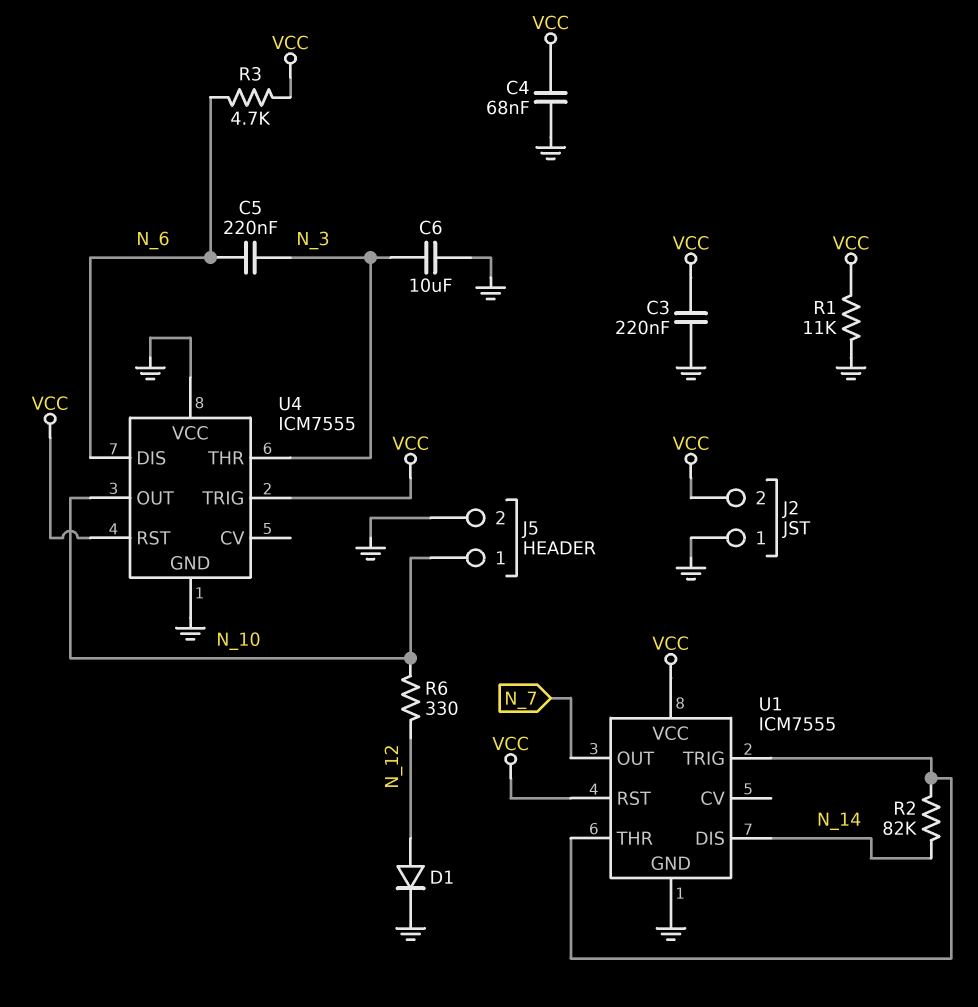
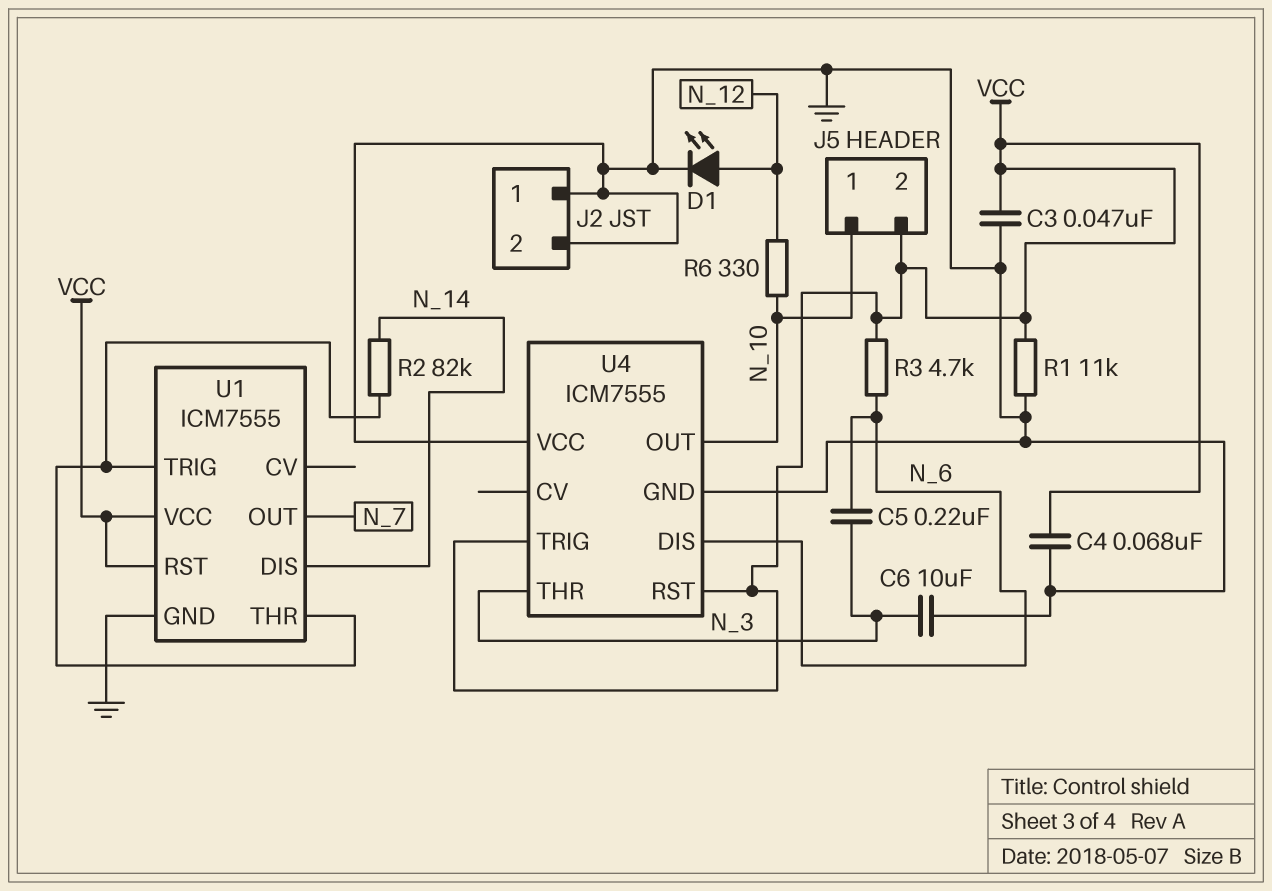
C3: 220nF (GND, VCC) -> 47nF (GND, VCC)
D1: diode (A N_12, K GND) -> LED (A N_12, K GND)
J2 pin 2: VCC -> GND
J5 pin 2: GND -> VCC

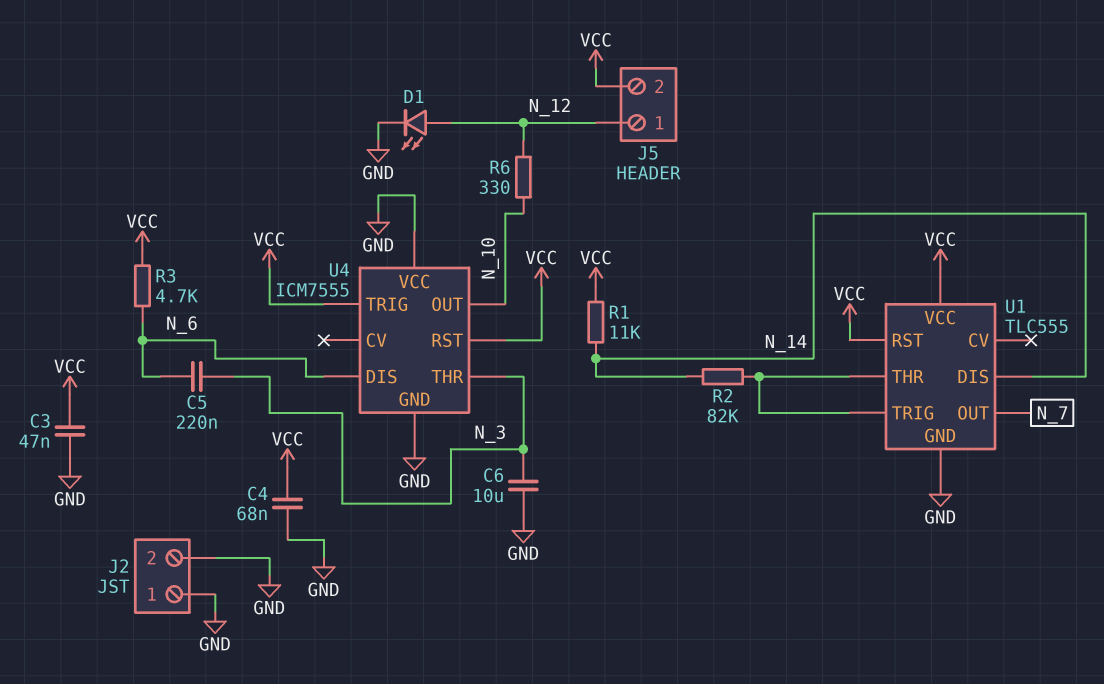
J5 pin 1: N_10 -> N_12
R1: 11k (GND, VCC) -> 11k (N_14, VCC)
U1: ICM7555 -> TLC555

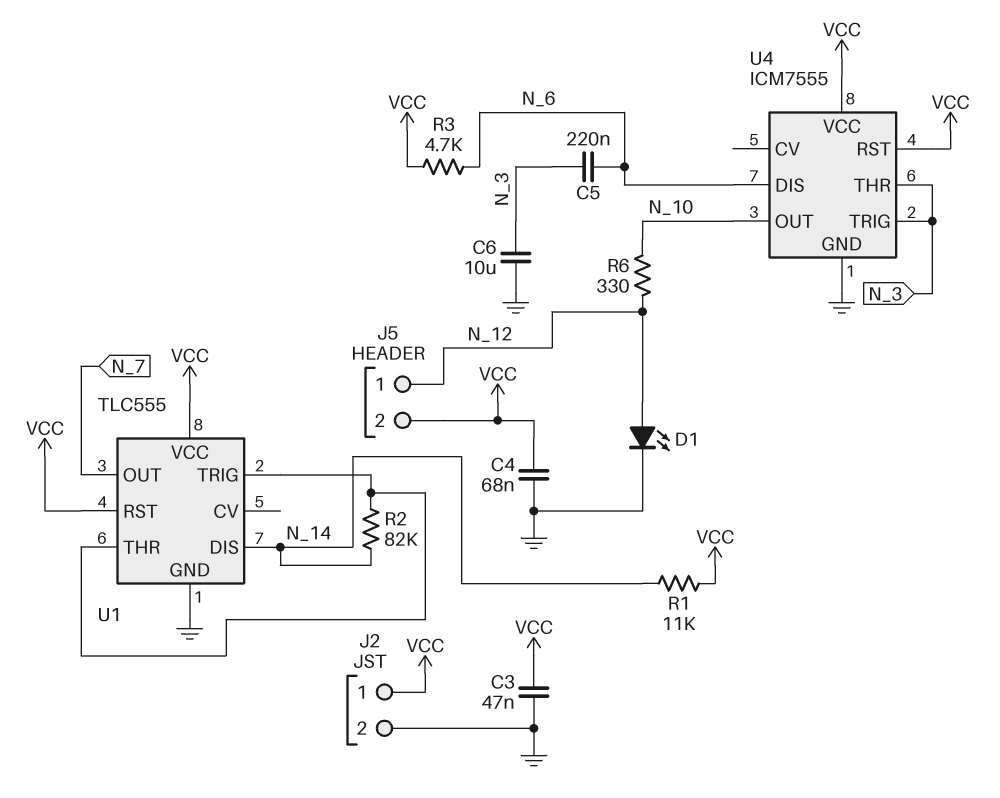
J2 pin 1: GND -> VCC
U4 pin TRIG: VCC -> N_3
U4 pin VCC: GND -> VCC

